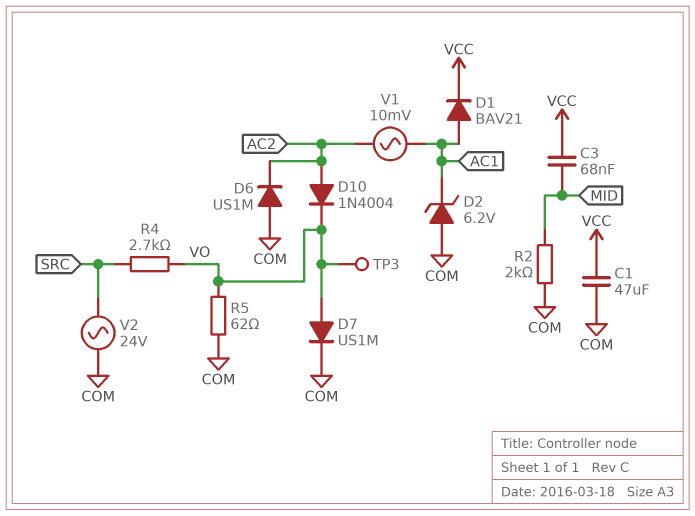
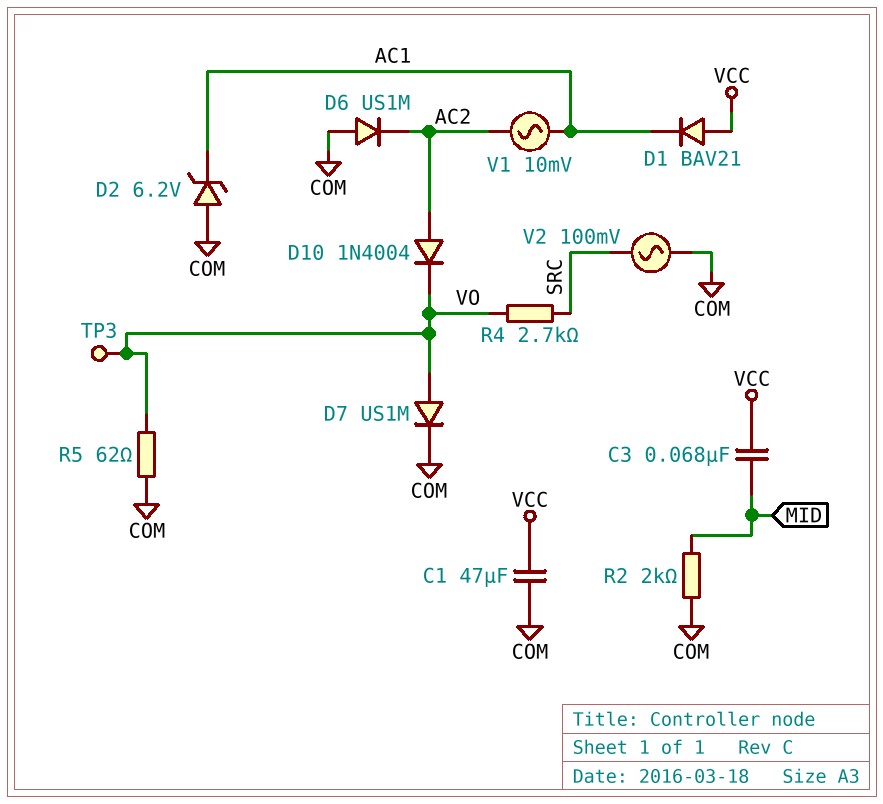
D1: diode BAV21 (A AC1, K VCC) -> diode BAV21 (A VCC, K AC1)
V2: AC 24V (COM, SRC) -> AC 100mV (COM, SRC)

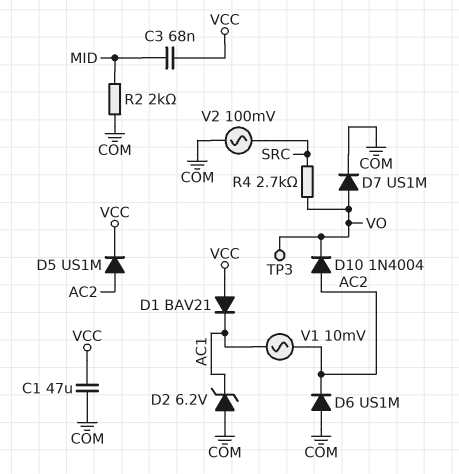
D5: none -> diode US1M (A AC2, K VCC)
R5: 62 (COM, VO) -> none

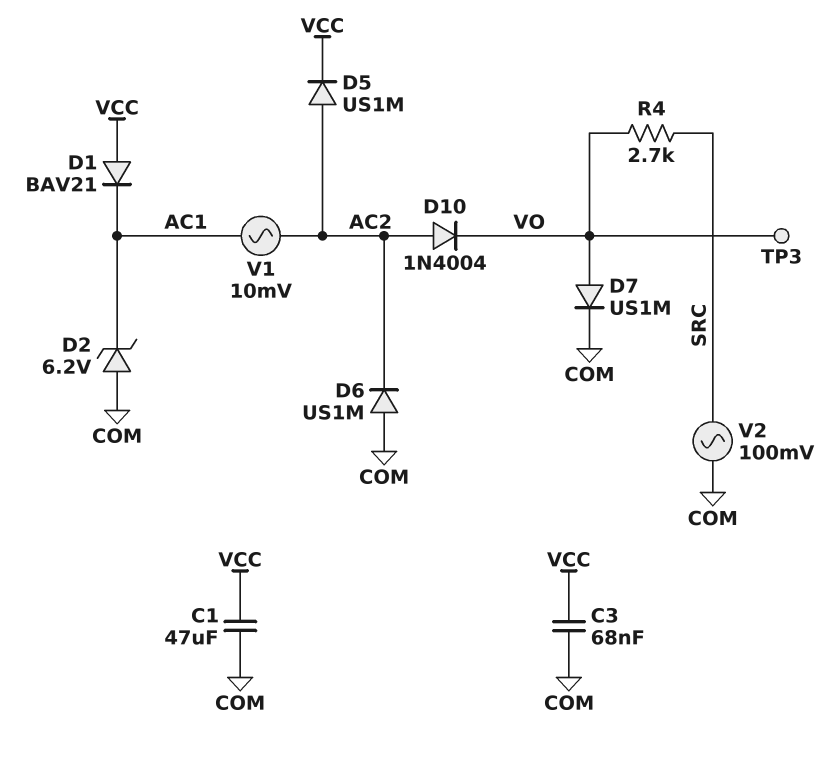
C3: 68nF (MID, VCC) -> 68nF (COM, VCC)
R2: 2k (COM, MID) -> none

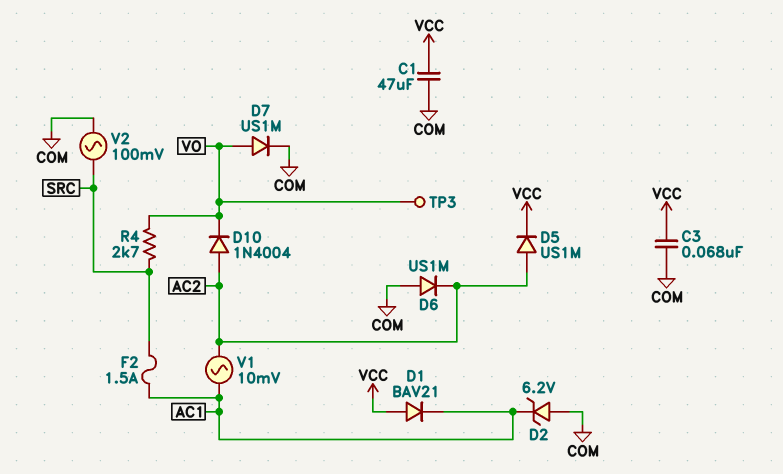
F2: none -> 1.5A (AC1, SRC)

